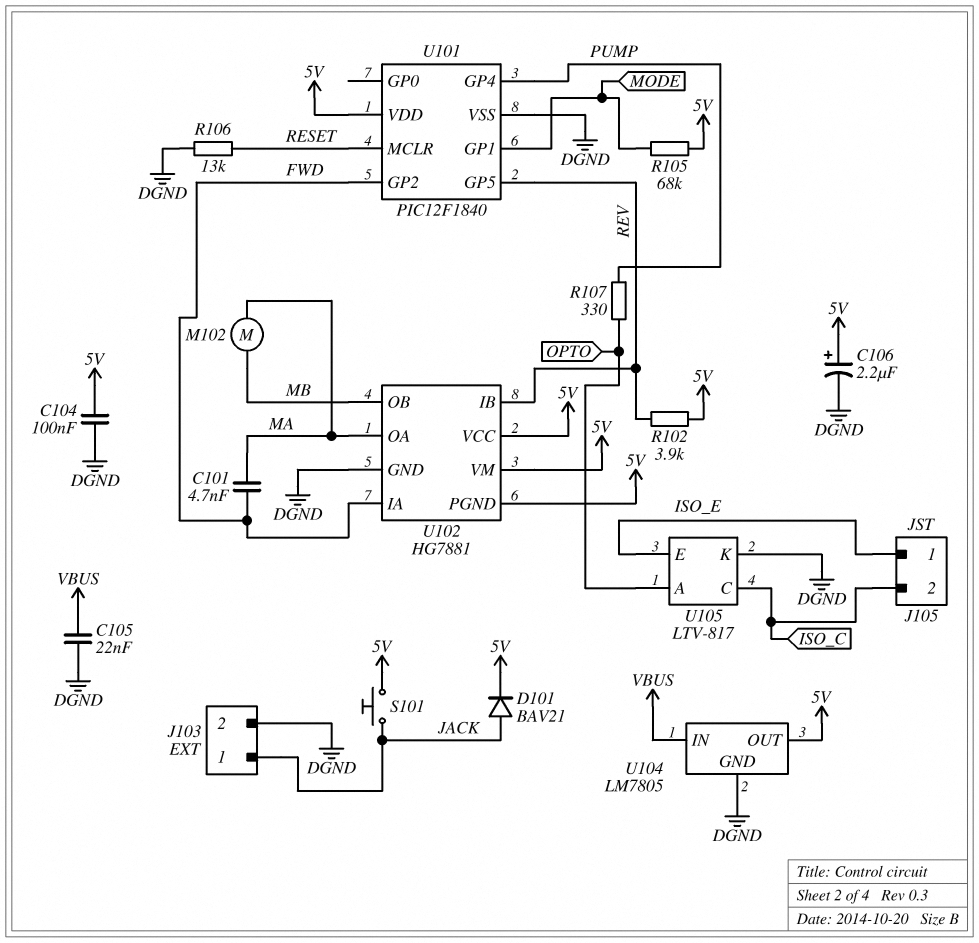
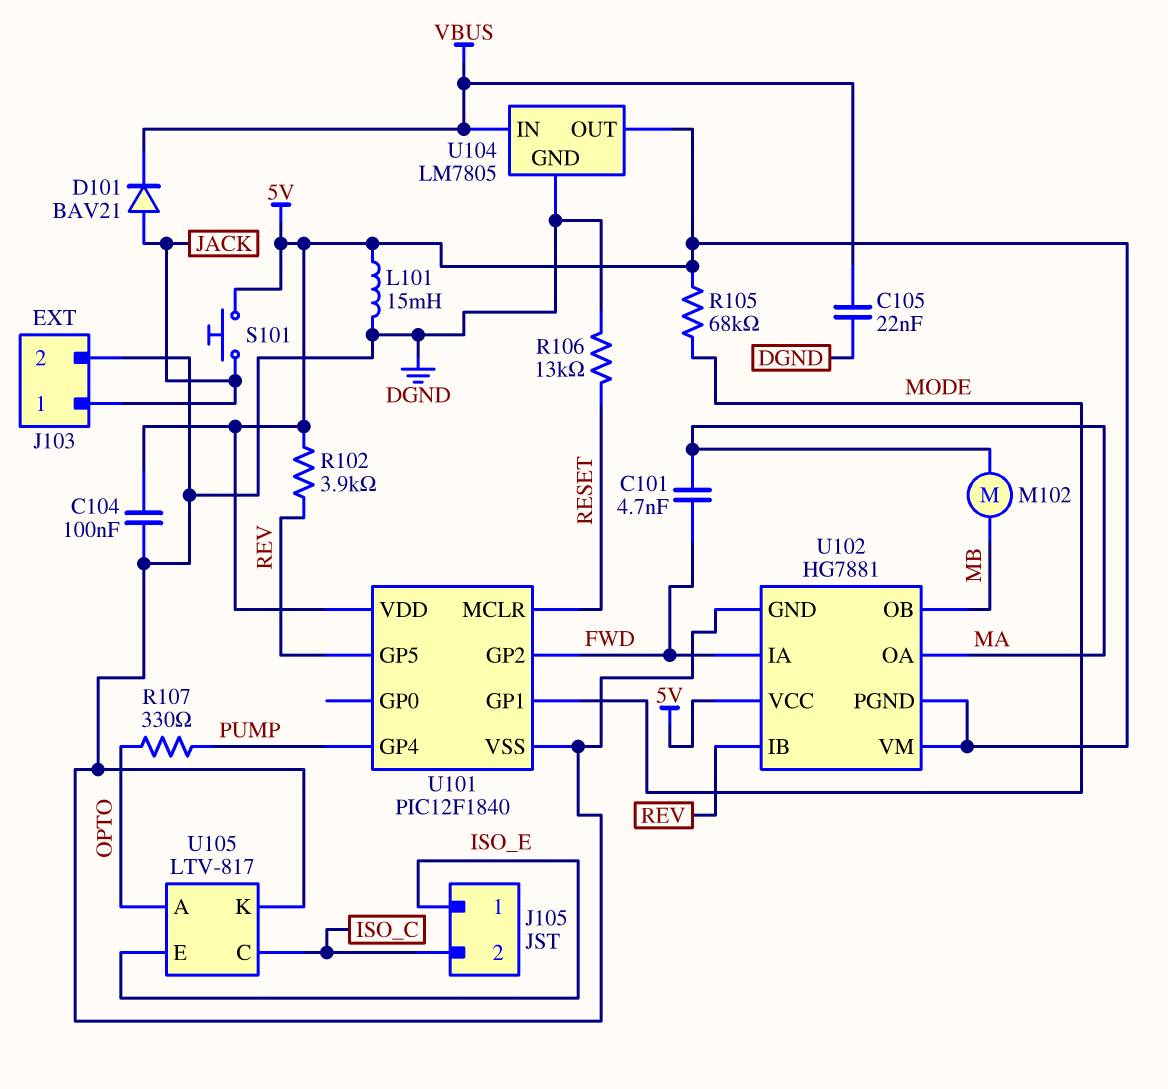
C106: 2.2uF (plus 5V, minus DGND) -> none
D101: diode BAV21 (A JACK, K 5V) -> diode BAV21 (A JACK, K VBUS)
L101: none -> 15mH (5V, DGND)

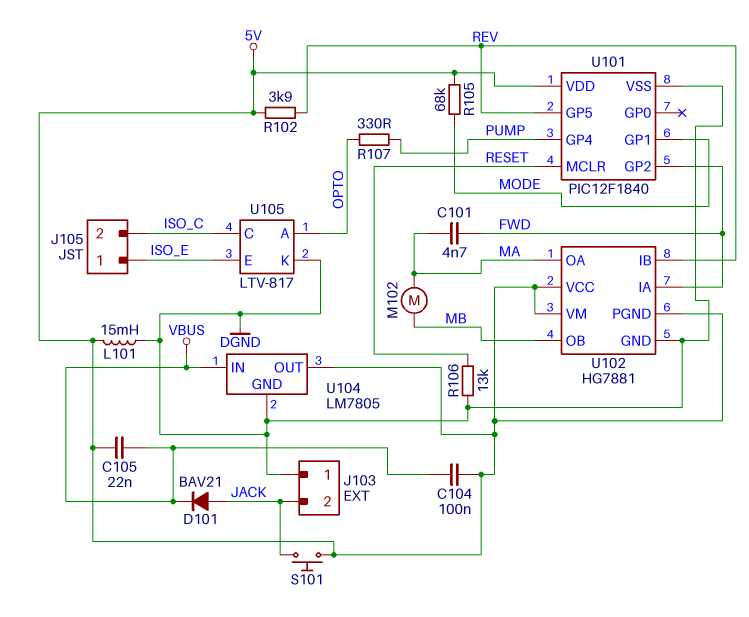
C104: 100nF (5V, DGND) -> 100nF (5V, VBUS)
C105: 22nF (DGND, VBUS) -> 22nF (5V, VBUS)
J103 pin 1: JACK -> DGND
J103 pin 2: DGND -> JACK

